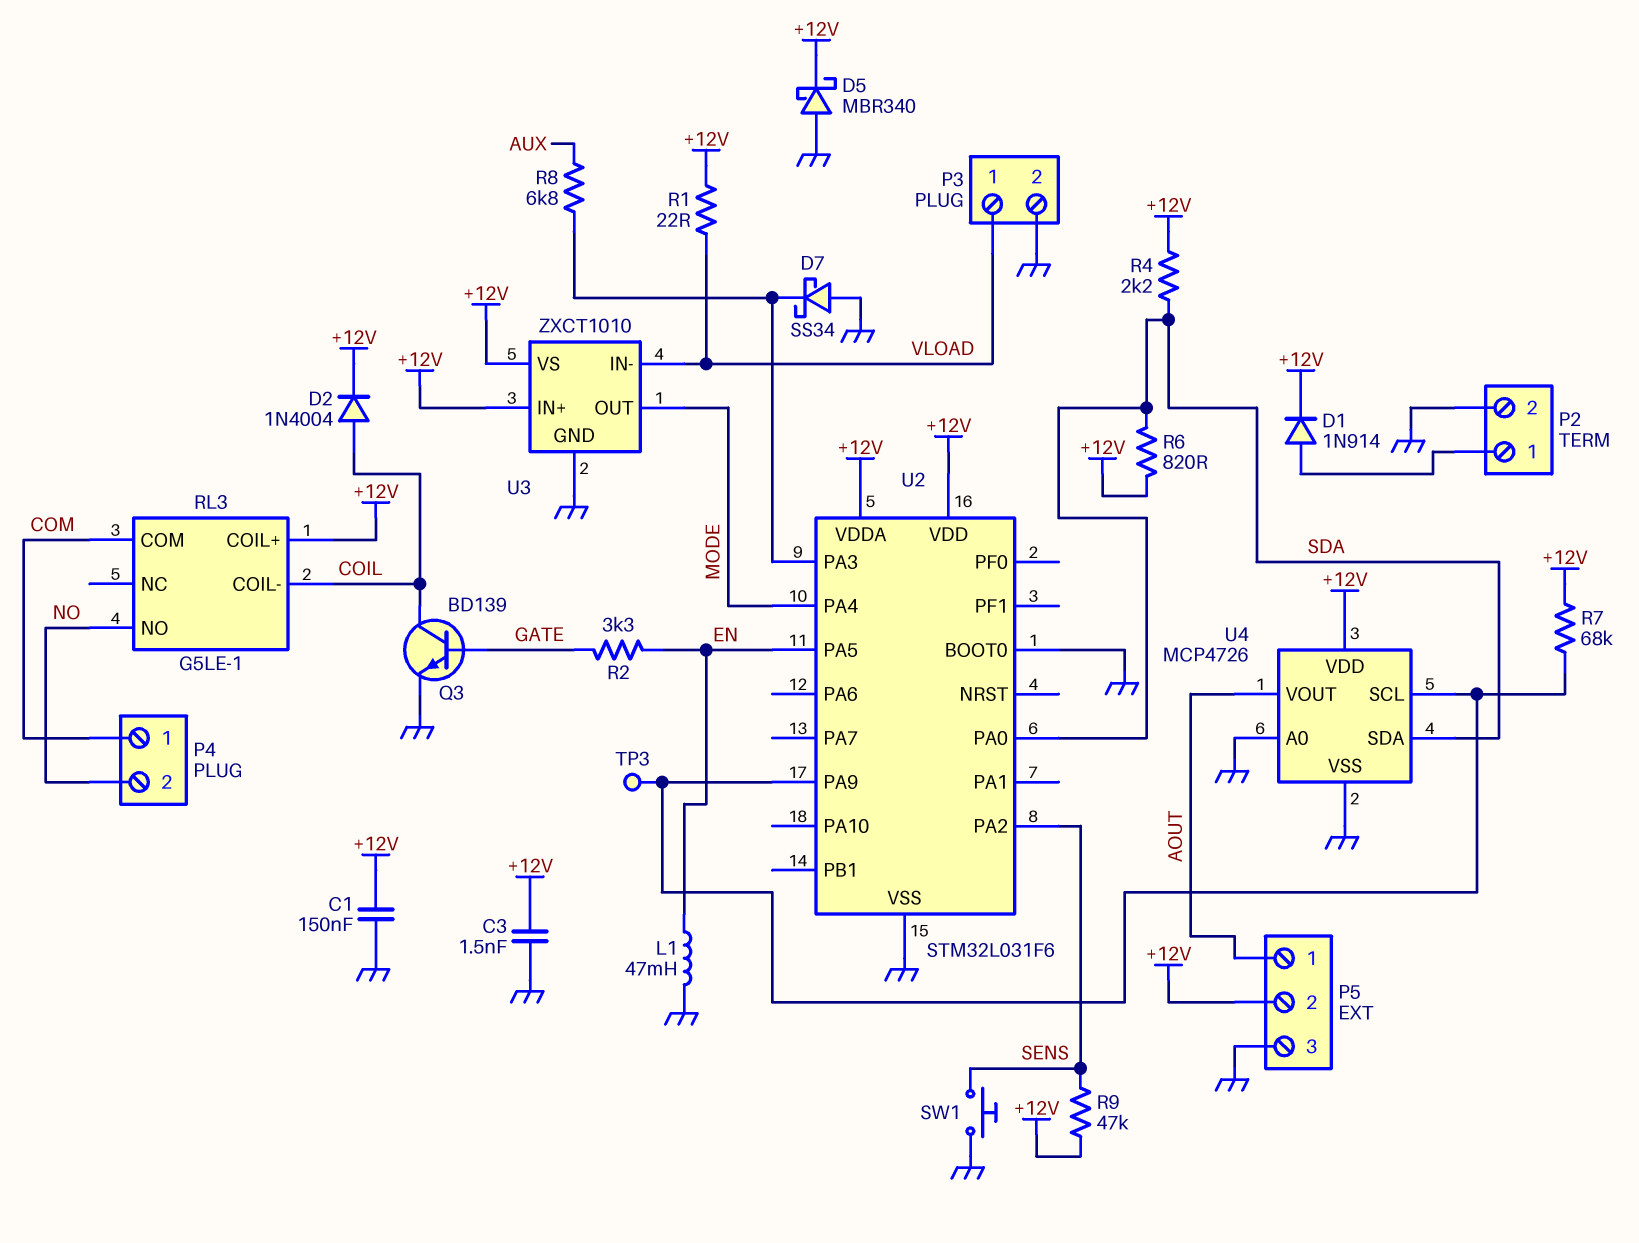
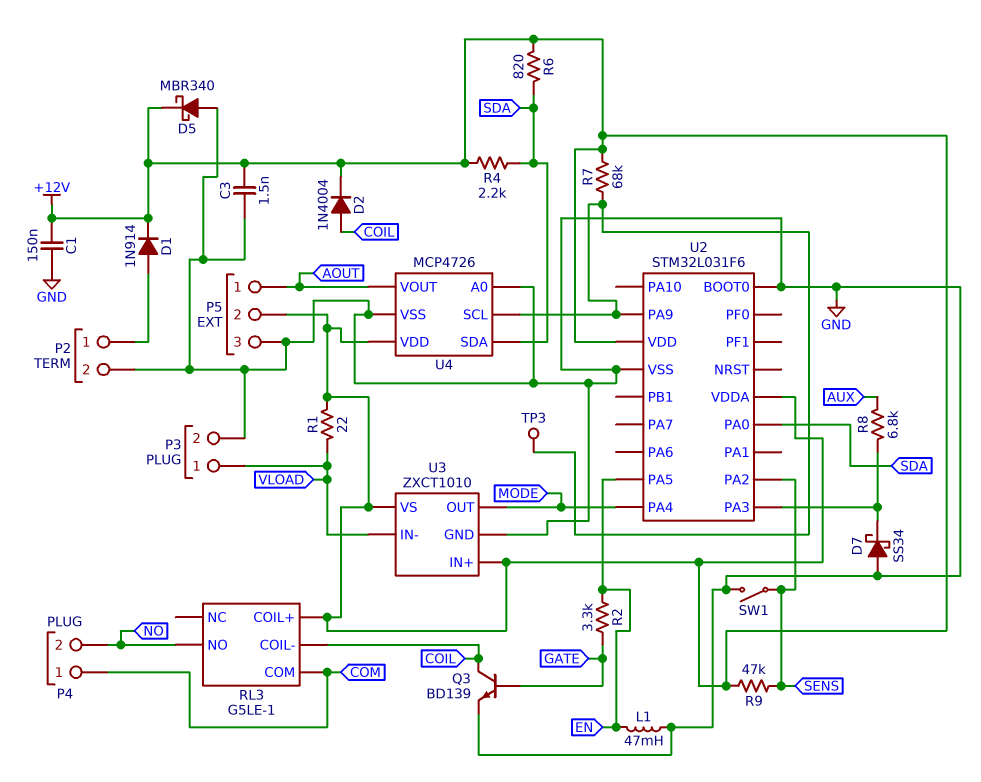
SW1: button (GND, SENS) -> switch (GND, SENS)

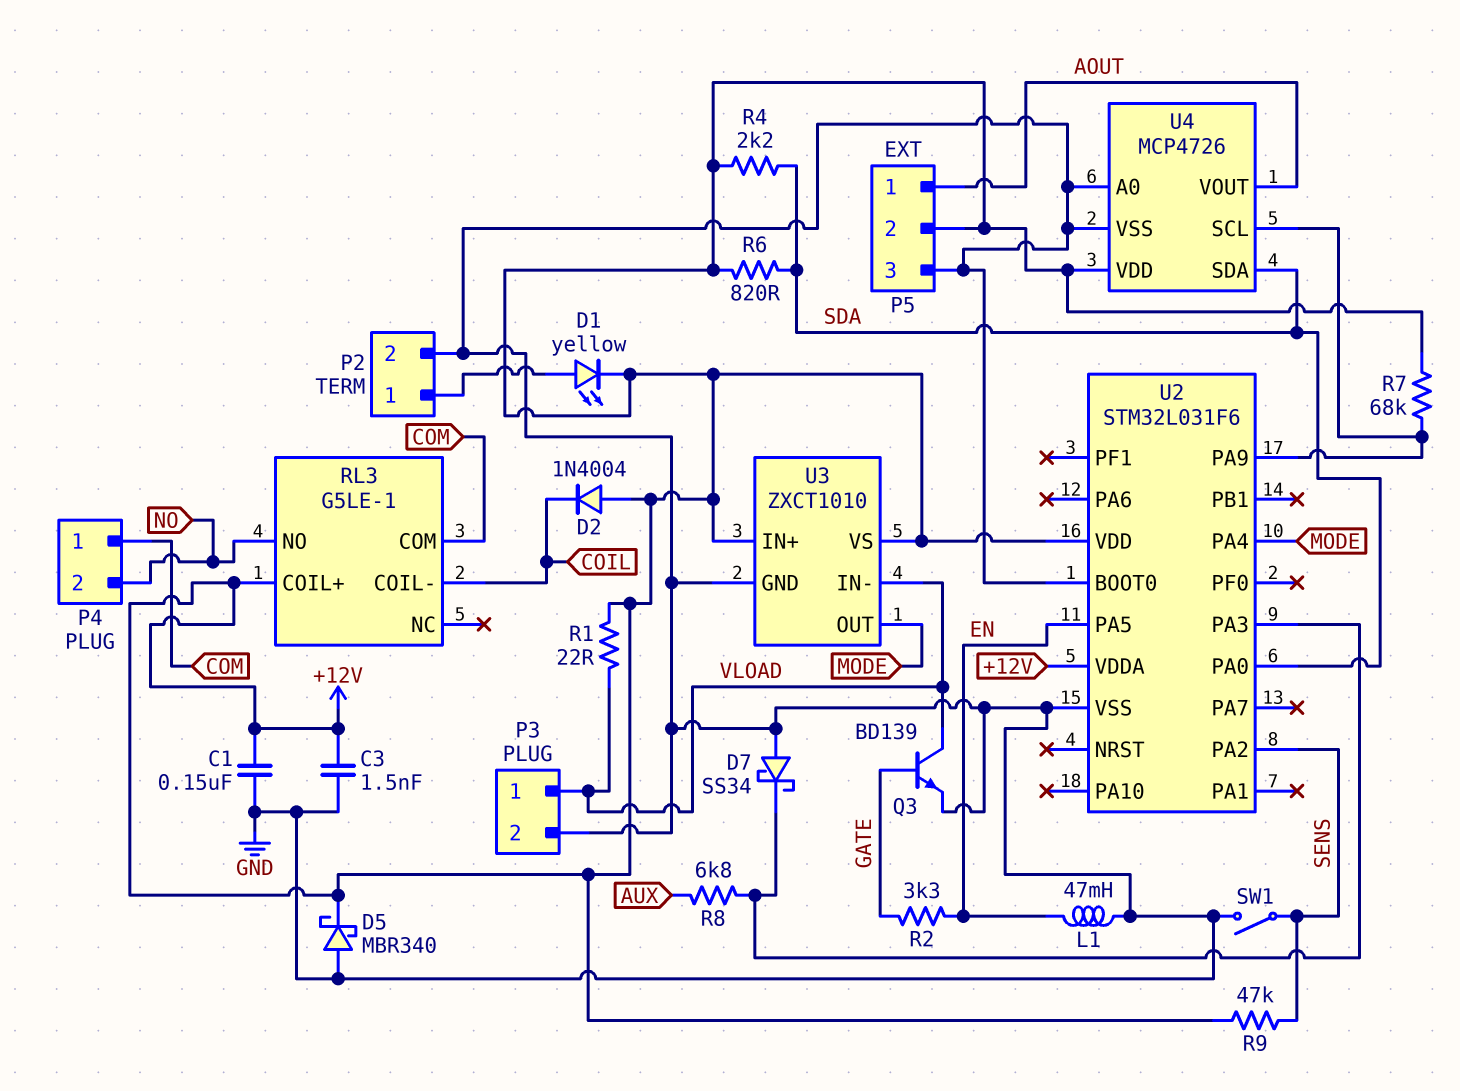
D1: diode 1N914 (A P2/1, K +12V) -> LED yellow (A P2/1, K +12V)
D2: diode 1N4004 (A COIL, K +12V) -> diode 1N4004 (A +12V, K COIL)
Q3: NPN BD139 (B GATE, C COIL, E GND) -> NPN BD139 (B GATE, C VLOAD, E GND)
TP3: test point (U2/PA9) -> none

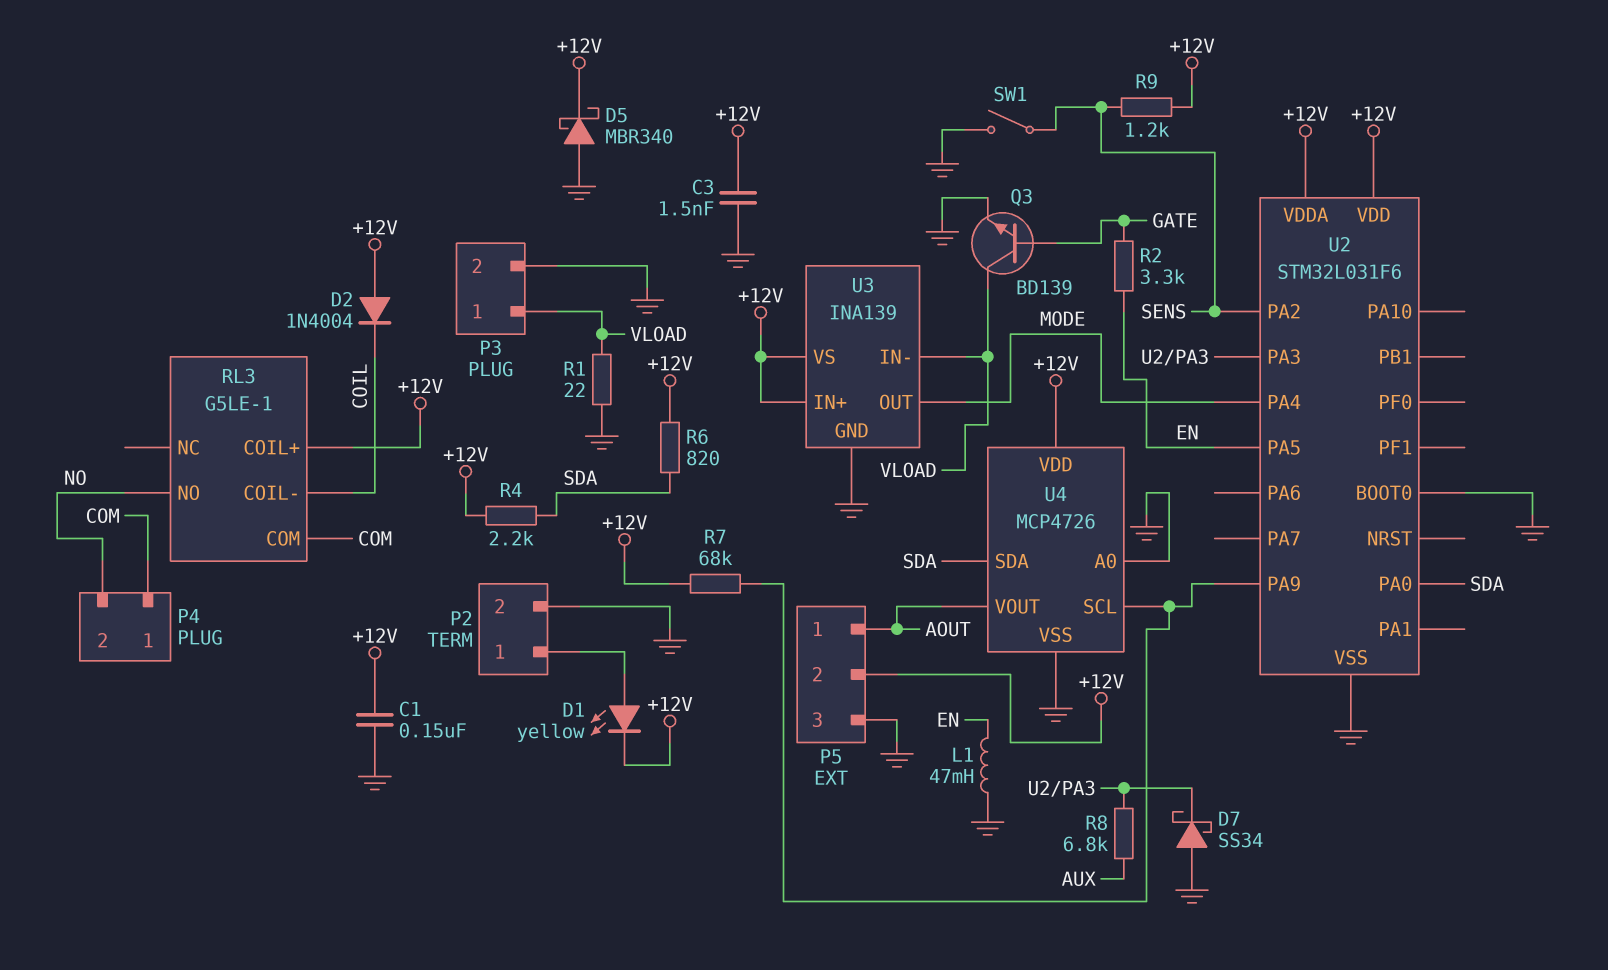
R1: 22 (+12V, VLOAD) -> 22 (GND, VLOAD)
R9: 47k (+12V, SENS) -> 1.2k (+12V, SENS)
U3: ZXCT1010 -> INA139

